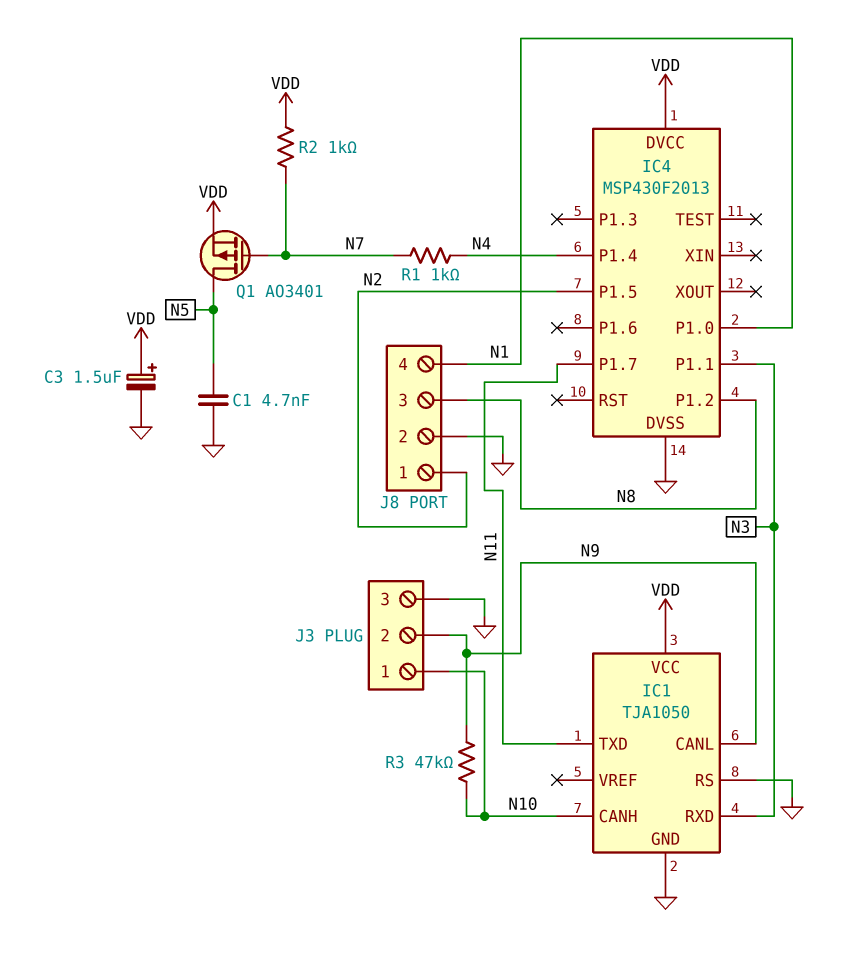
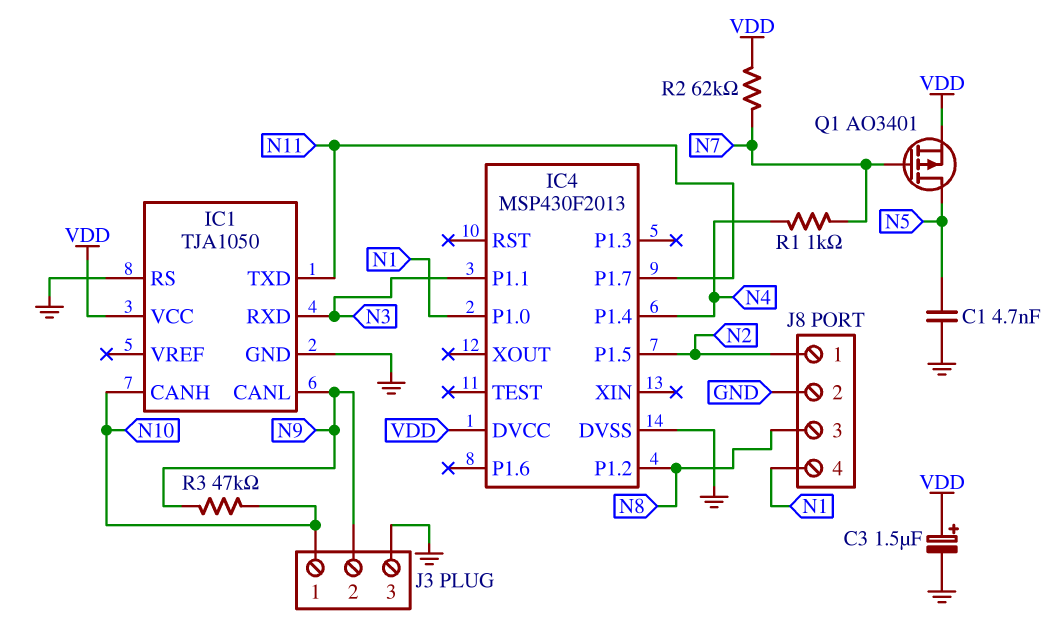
R2: 1k (N7, VDD) -> 62k (N7, VDD)

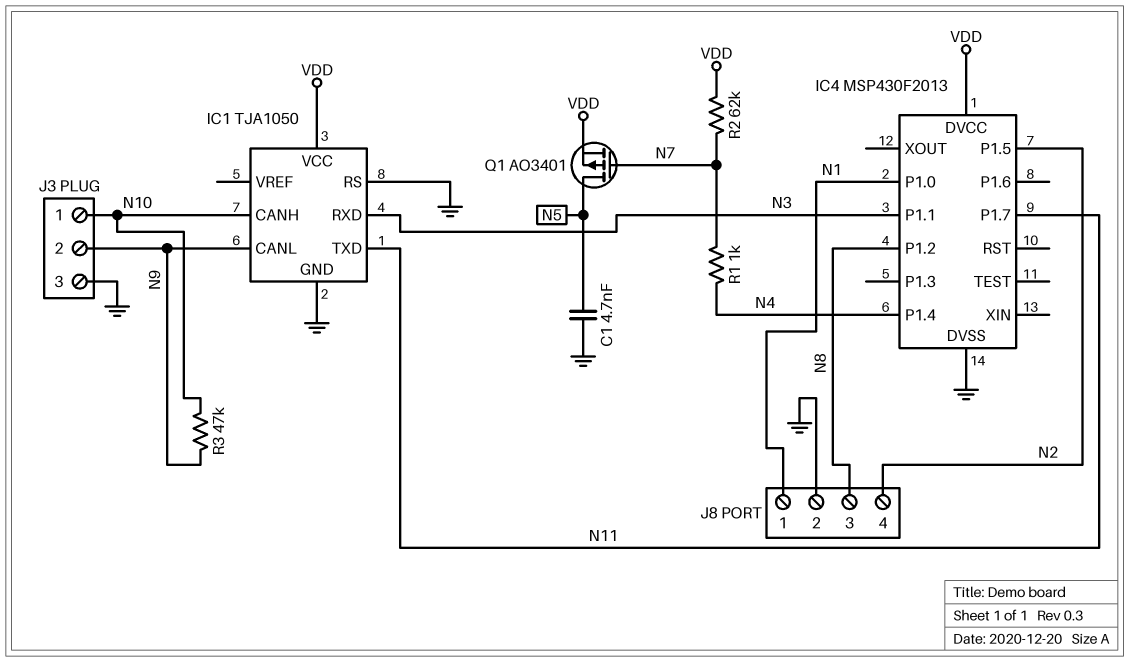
C3: 1.5uF (plus VDD, minus GND) -> none
J8 pin 1: N2 -> N1
J8 pin 4: N1 -> N2

